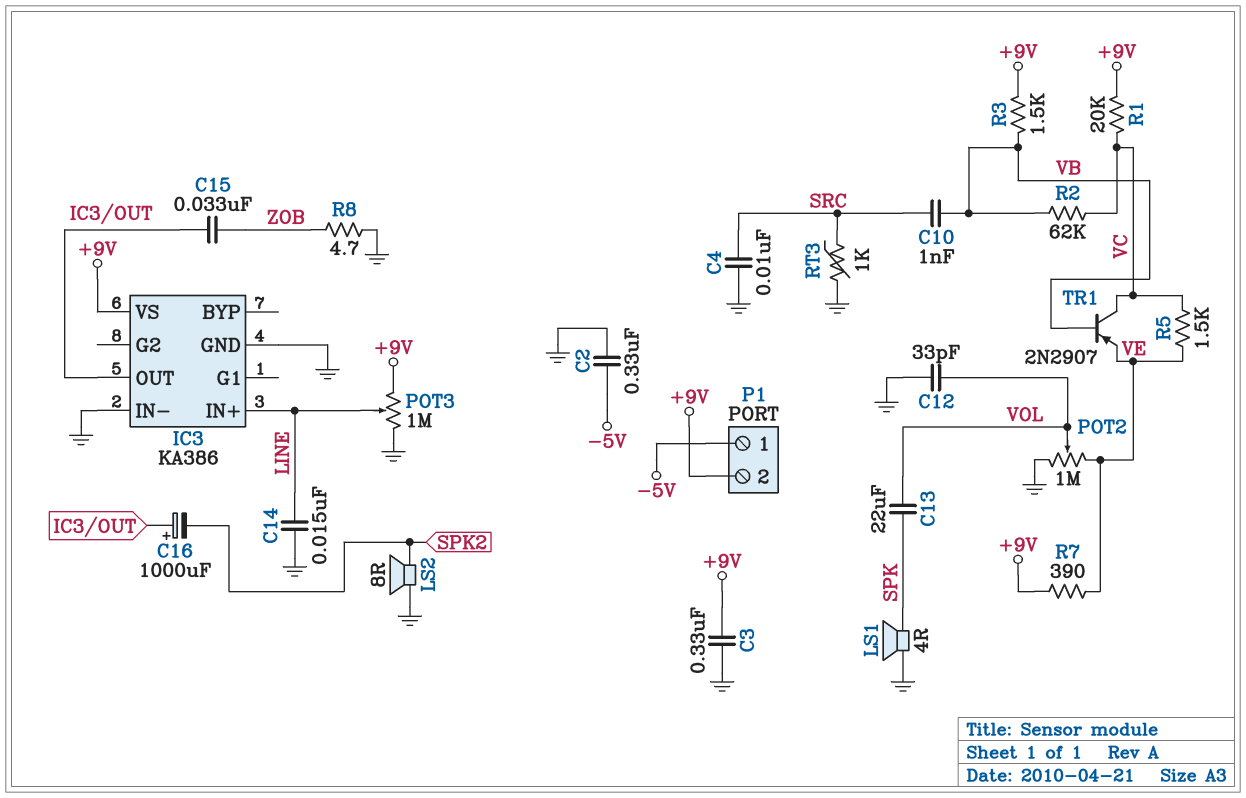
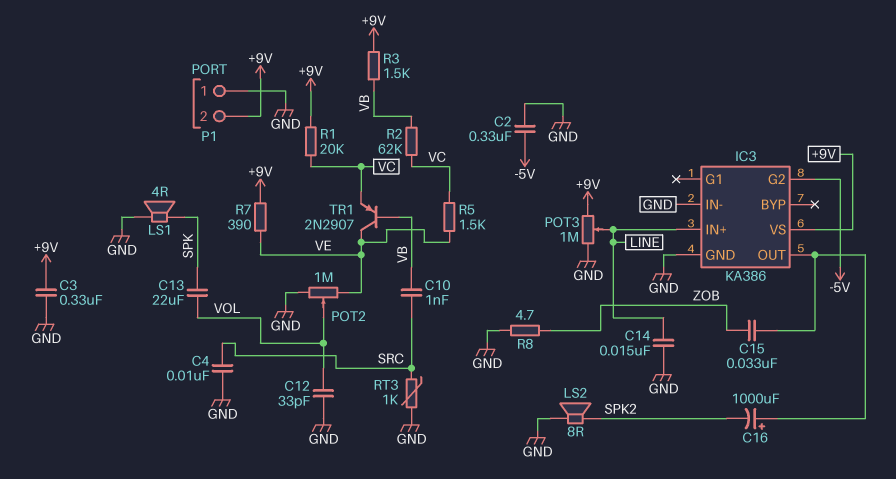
IC3 pin G2: none -> -5V
P1 pin 1: -5V -> GND
TR1: PNP 2N2907 (B VB, C VC, E VE) -> PNP 2N2907 (B VB, C VE, E VC)

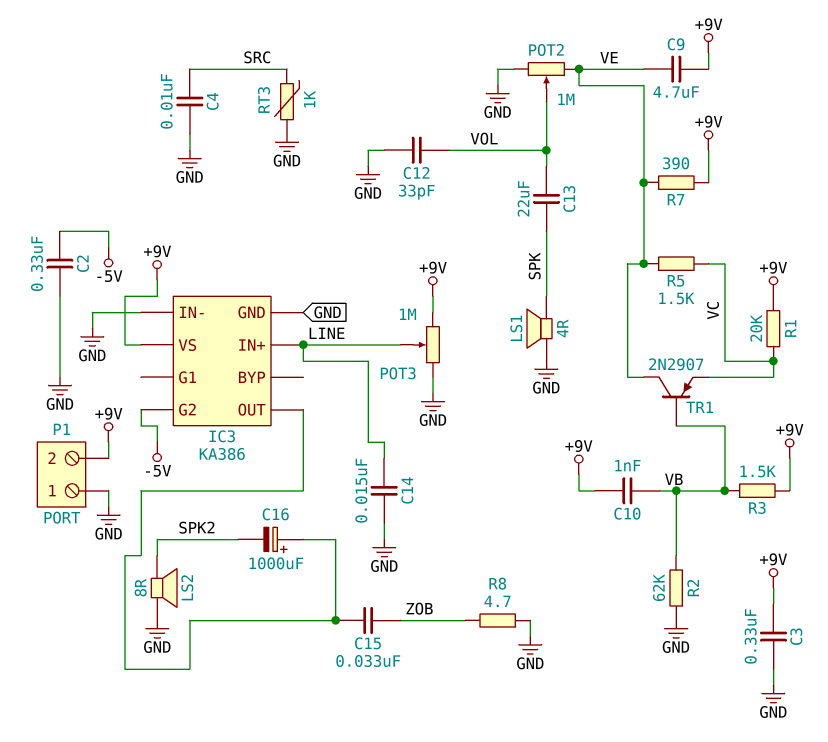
C9: none -> 4.7uF (+9V, VE)
C10: 1nF (SRC, VB) -> 1nF (+9V, VB)
R2: 62k (VB, VC) -> 62k (GND, VB)

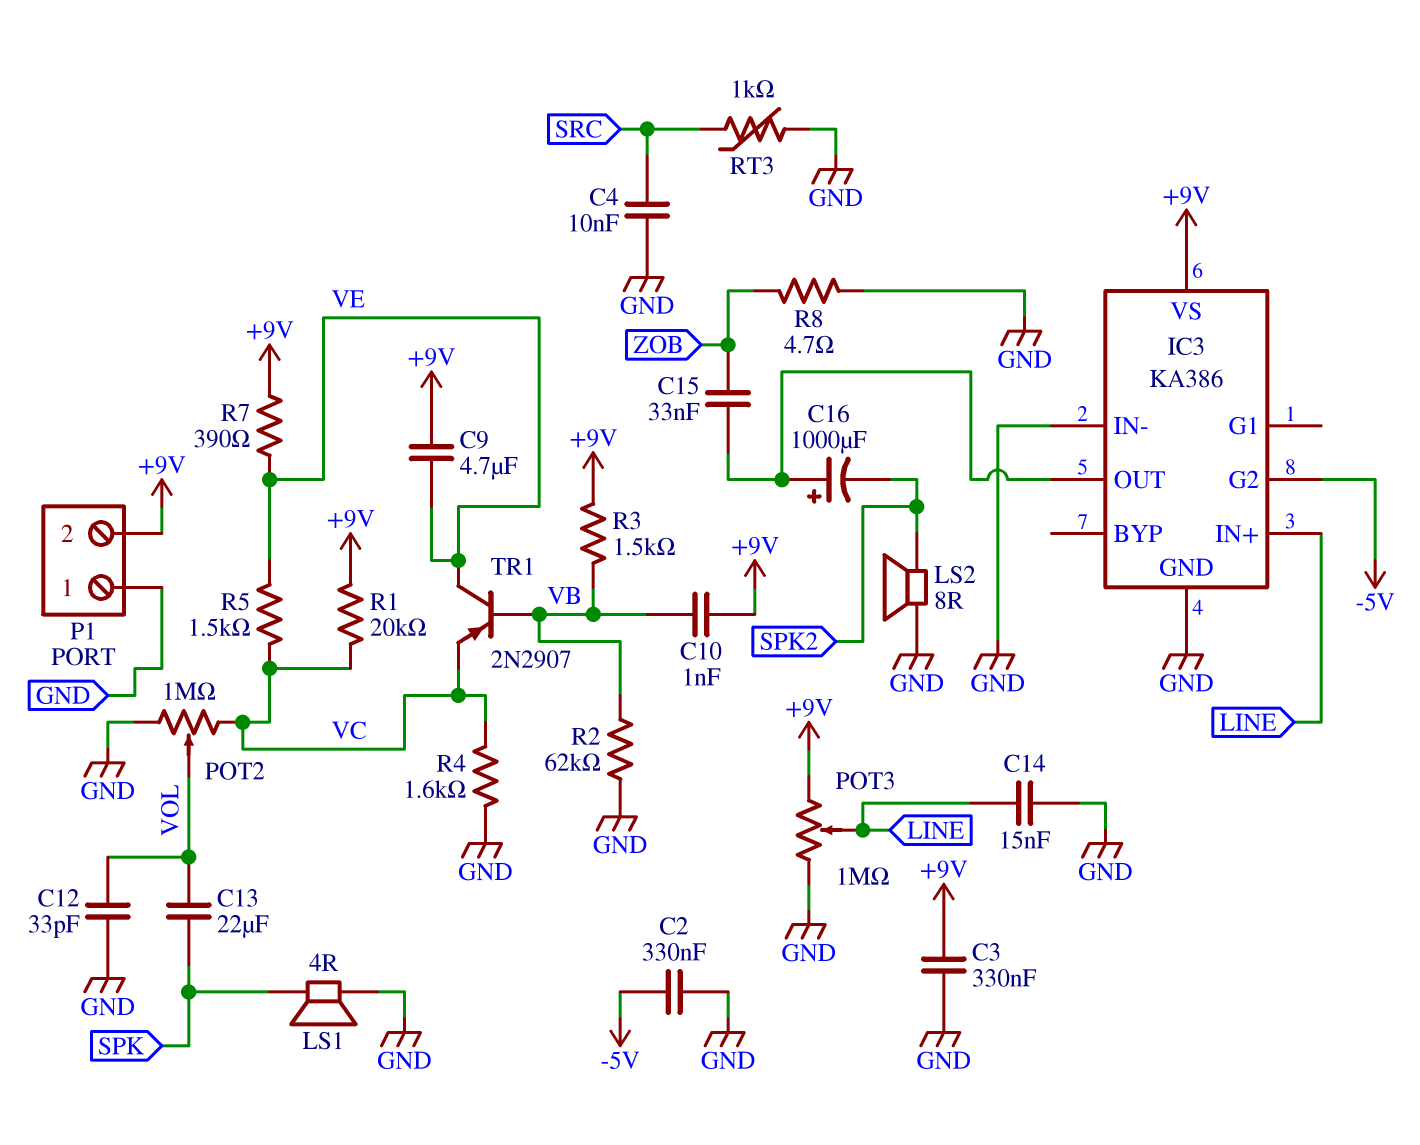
POT2: 1M (GND, VE, wiper VOL) -> 1M (GND, VC, wiper VOL)
R4: none -> 1.6k (GND, VC)

